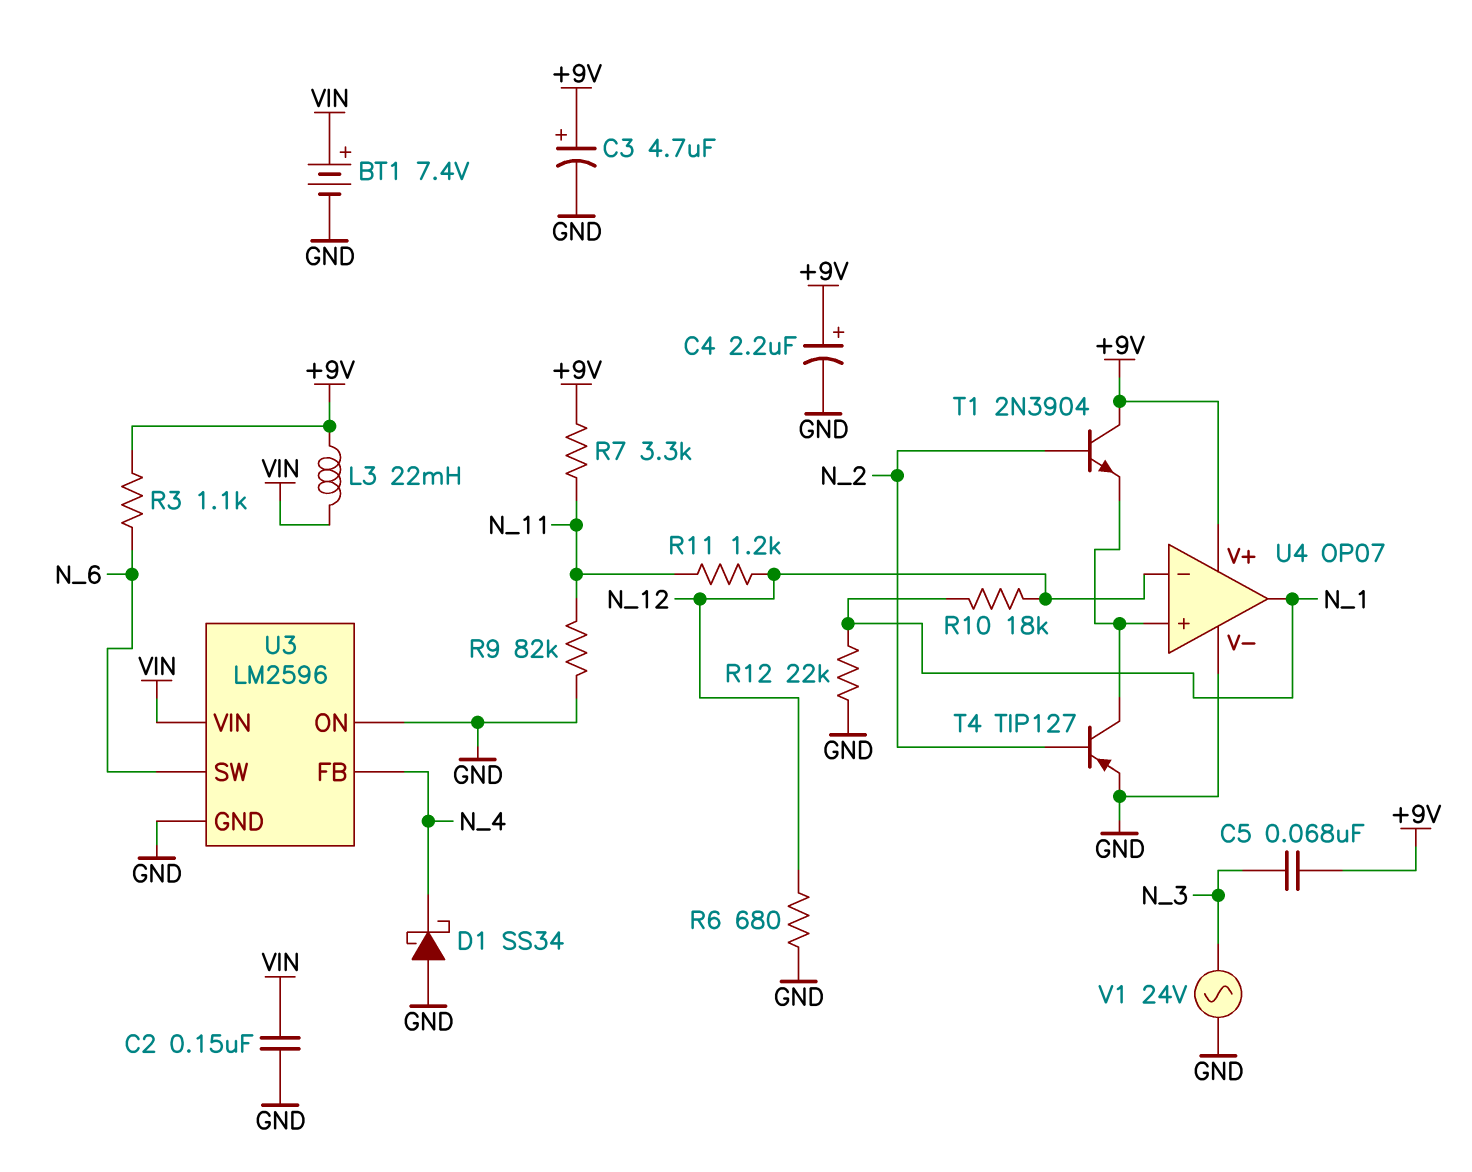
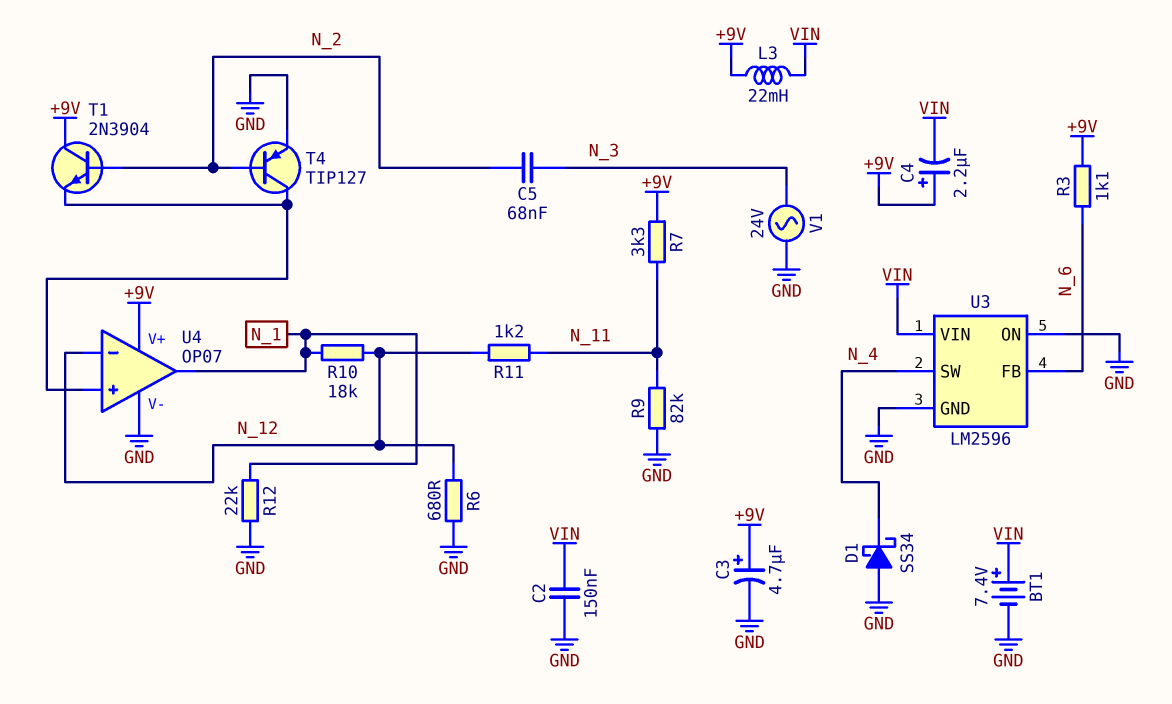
C4: 2.2uF (plus +9V, minus GND) -> 2.2uF (plus +9V, minus VIN)
C5: 68nF (+9V, N_3) -> 68nF (N_2, N_3)
U3 pin FB: N_4 -> N_6
U3 pin SW: N_6 -> N_4

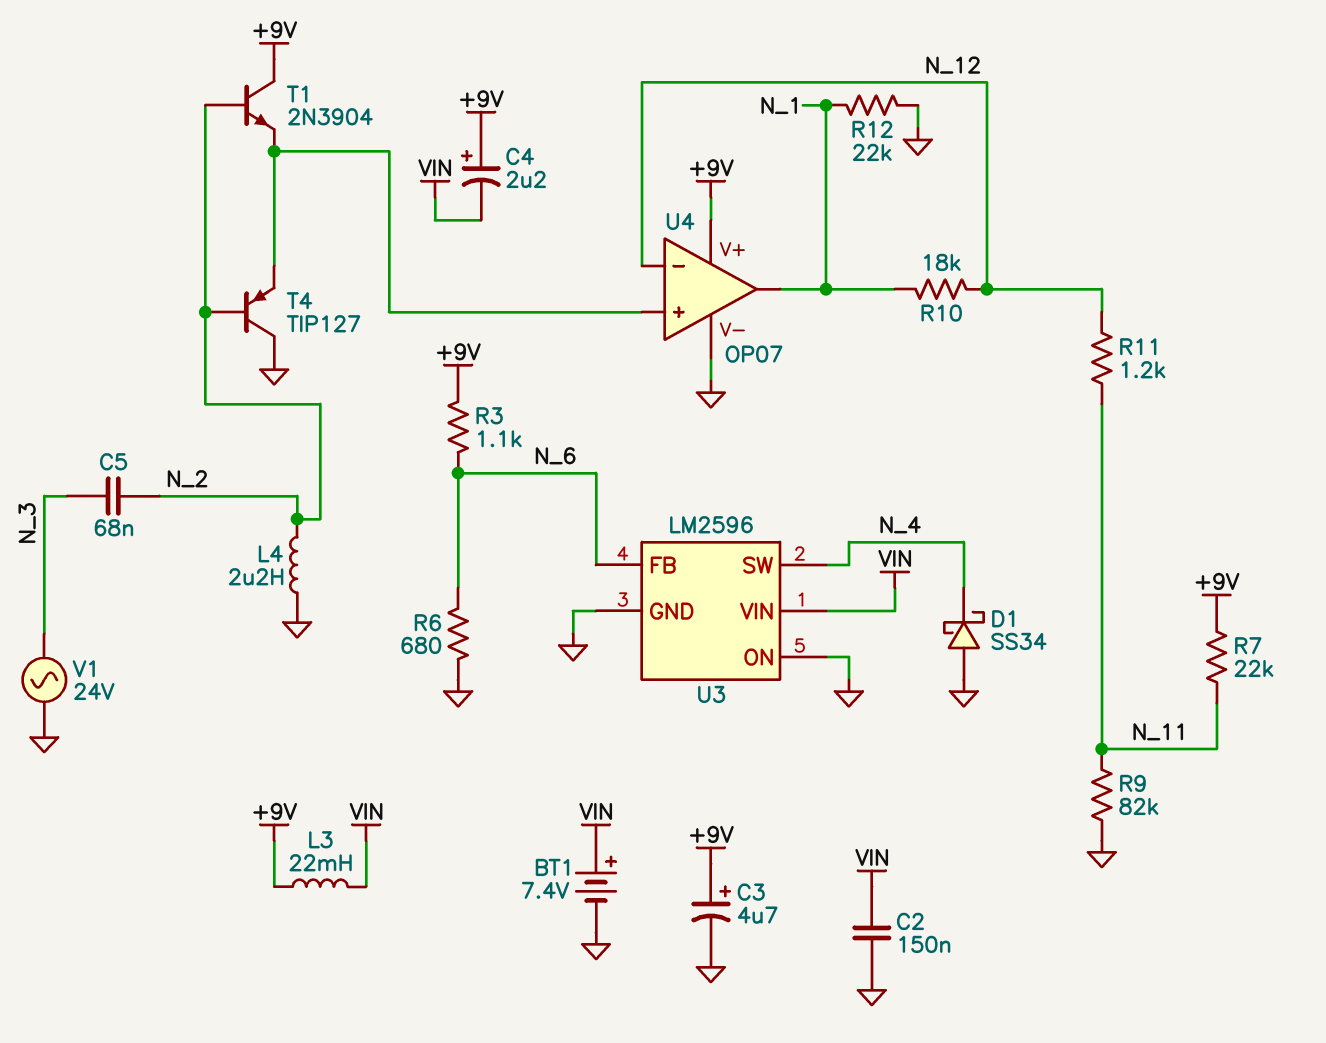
L4: none -> 2.2uH (GND, N_2)
R6: 680 (GND, N_12) -> 680 (GND, N_6)
R7: 3.3k (+9V, N_11) -> 22k (+9V, N_11)
T4: PNP TIP127 (B N_2, C U4/in+, E GND) -> PNP TIP127 (B N_2, C GND, E U4/in+)

